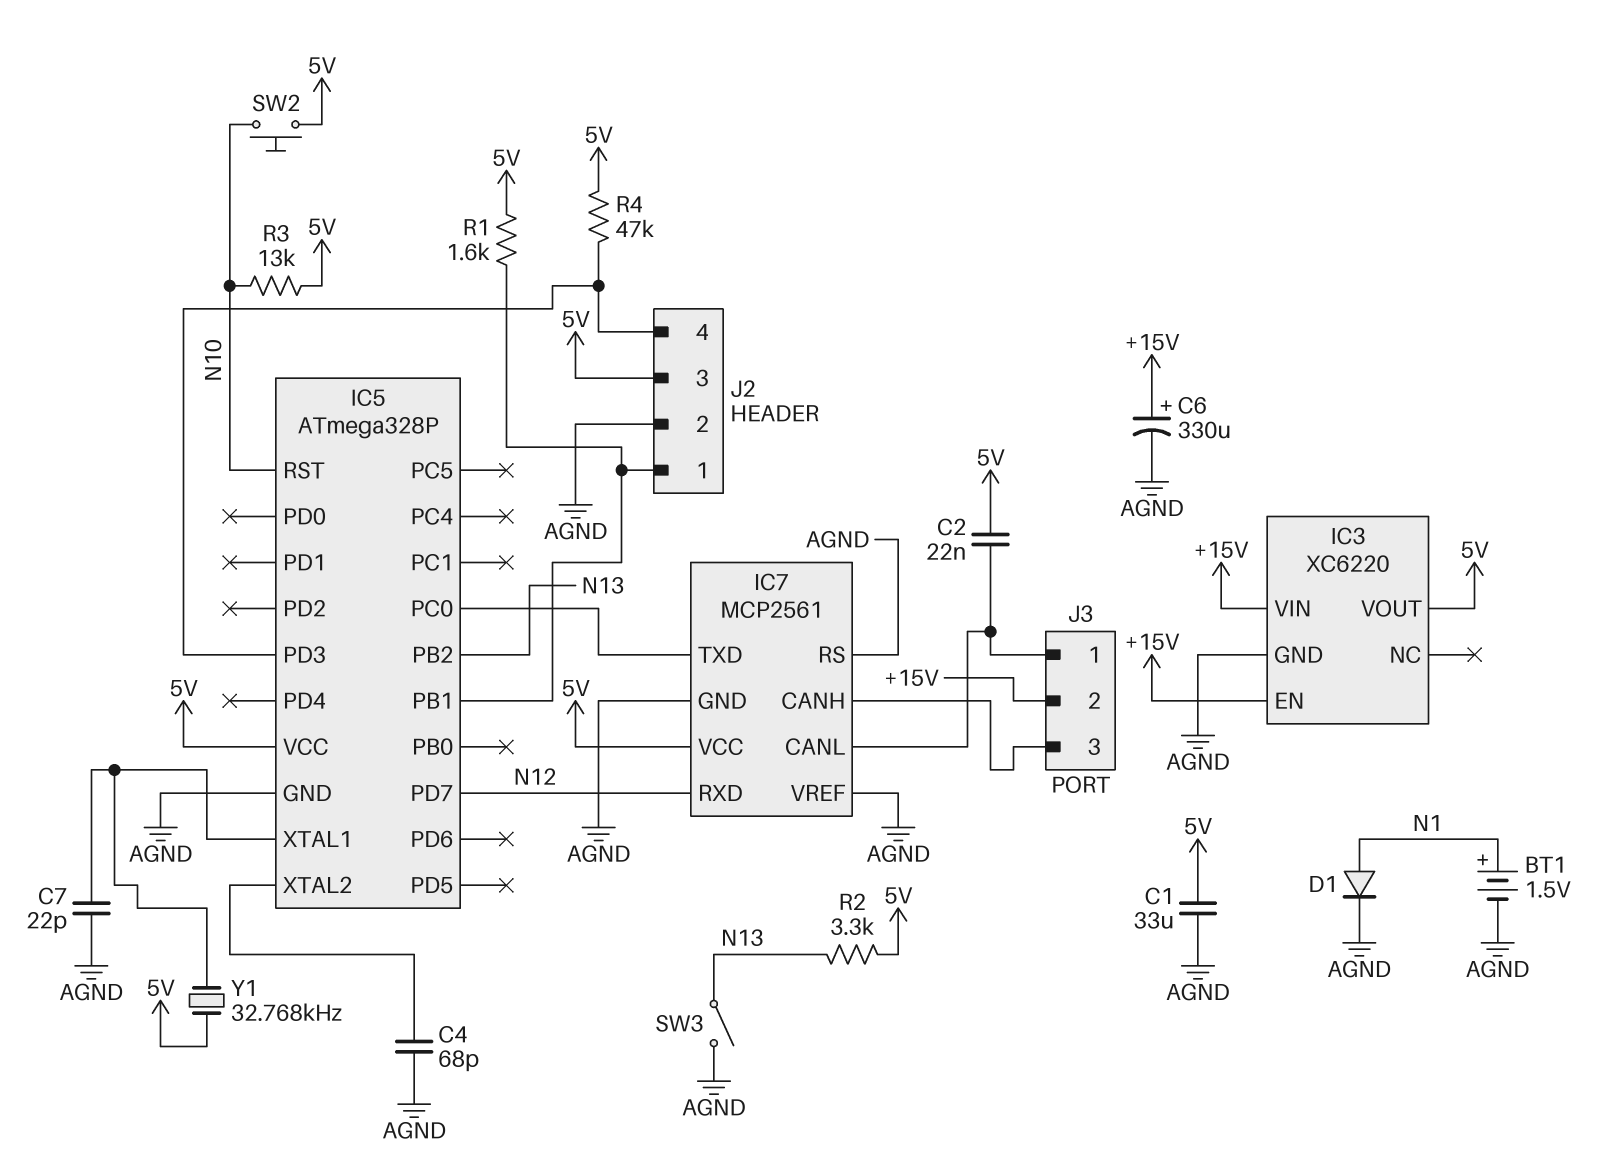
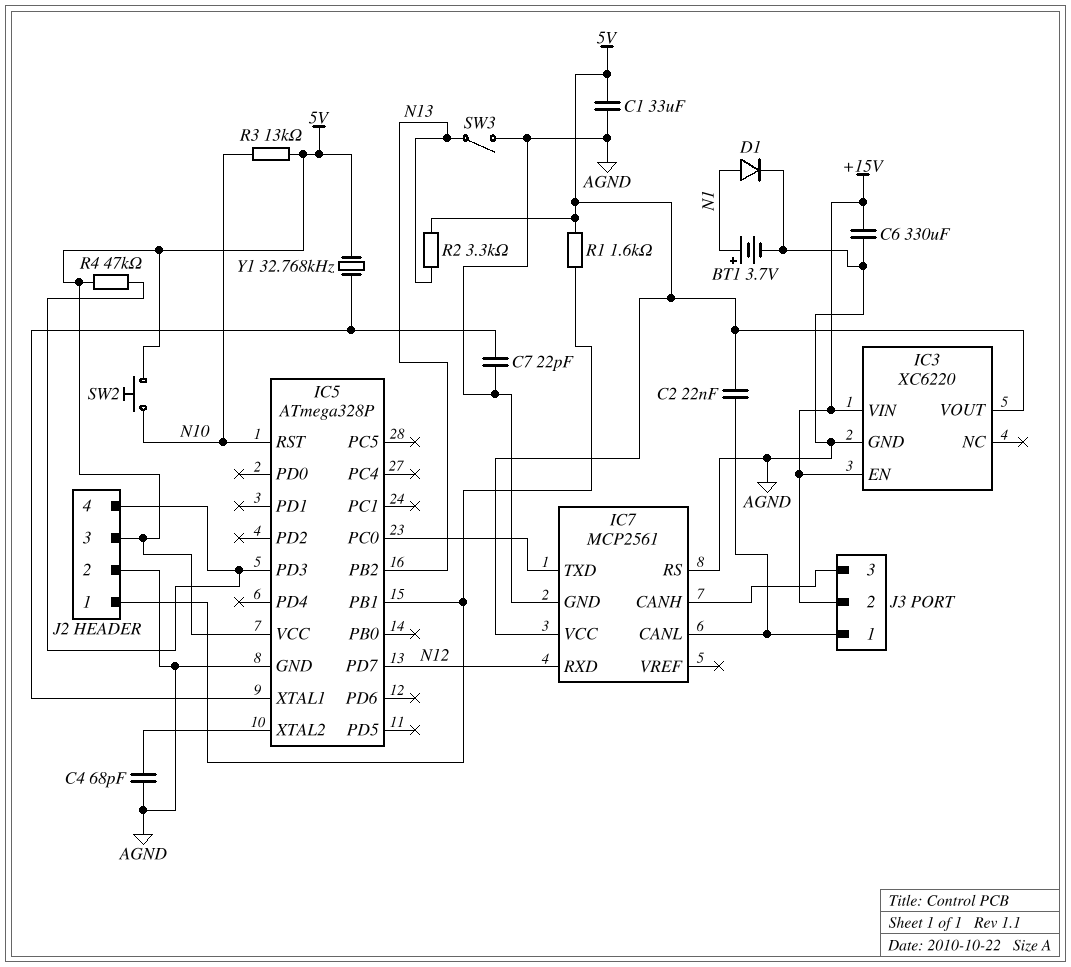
BT1: 1.5V (plus N1, minus AGND) -> 3.7V (plus N1, minus AGND)
C6: 330uF (plus +15V, minus AGND) -> 330uF (+15V, AGND)
IC7 pin VREF: AGND -> none

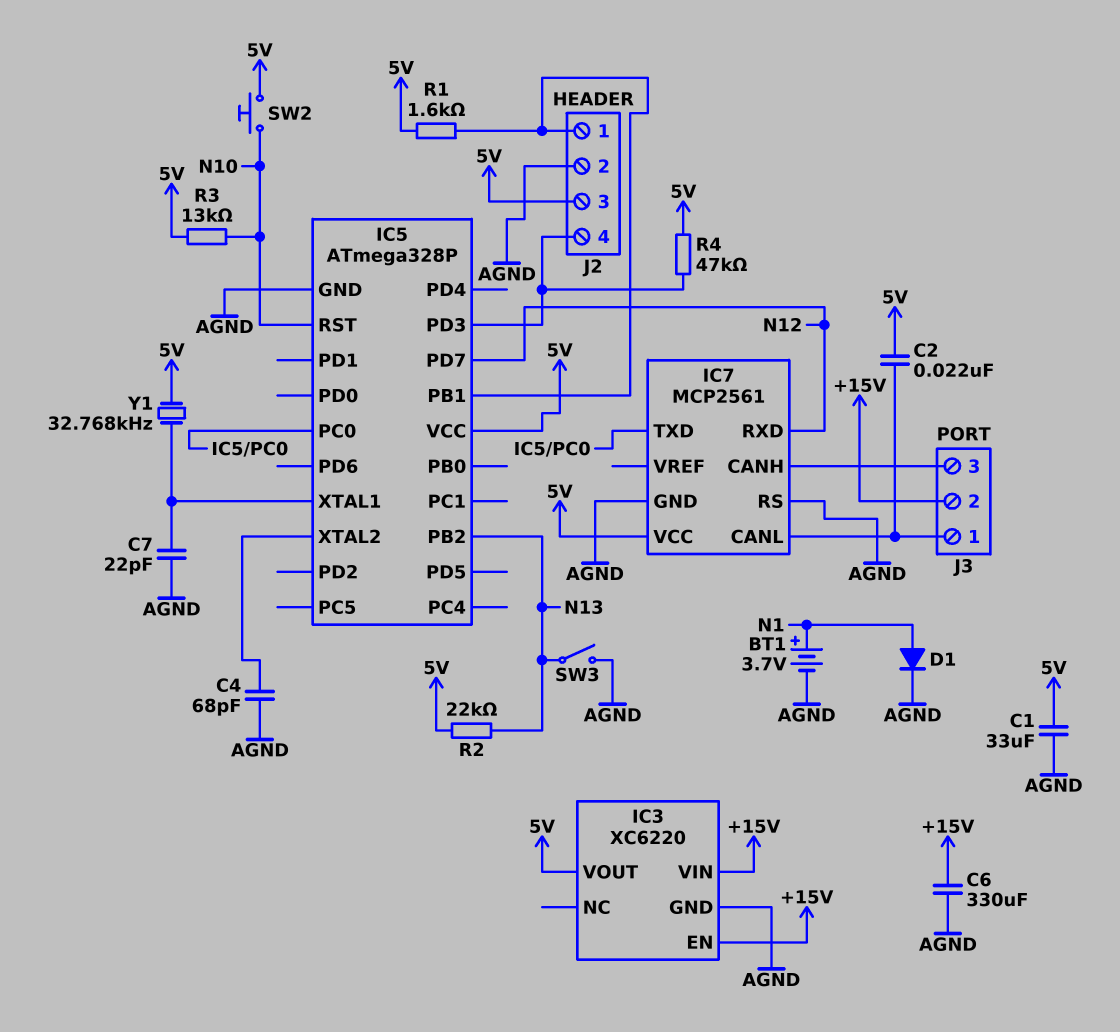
R2: 3.3k (5V, N13) -> 22k (5V, N13)

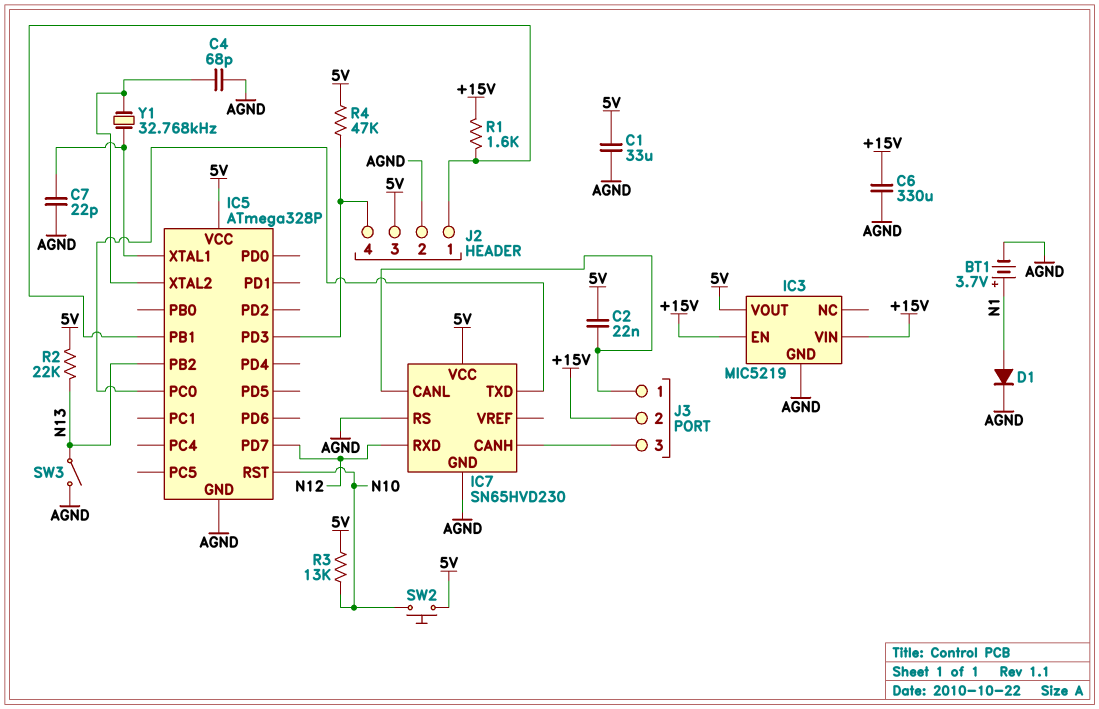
IC3: XC6220 -> MIC5219
IC7: MCP2561 -> SN65HVD230
R1: 1.6k (5V, IC5/PB1) -> 1.6k (+15V, IC5/PB1)
Y1: 32.768kHz (5V, IC5/XTAL1) -> 32.768kHz (IC5/XTAL1, IC5/XTAL2)

